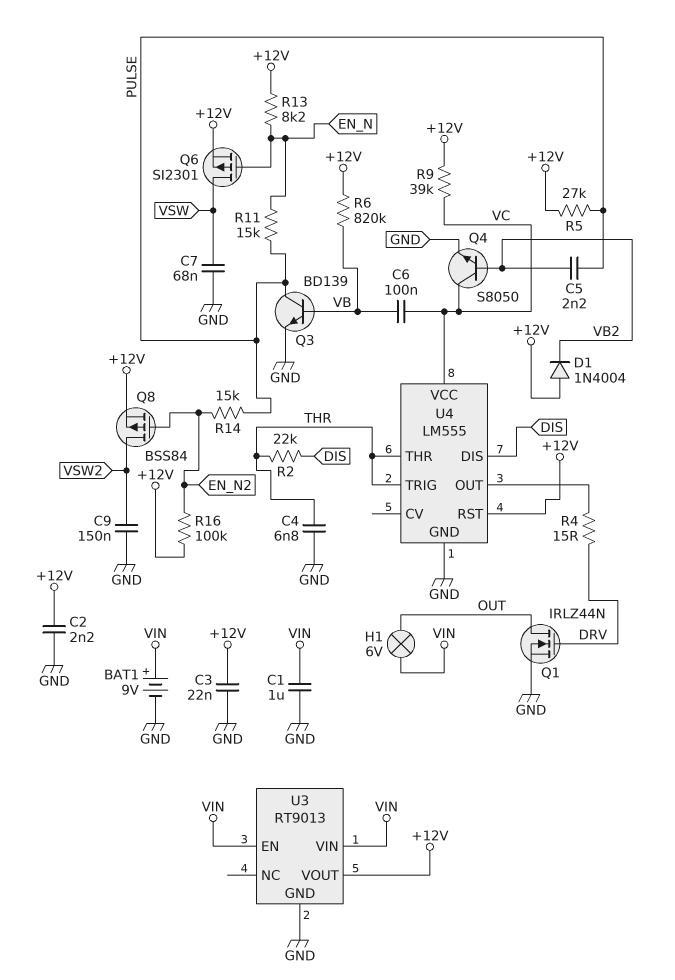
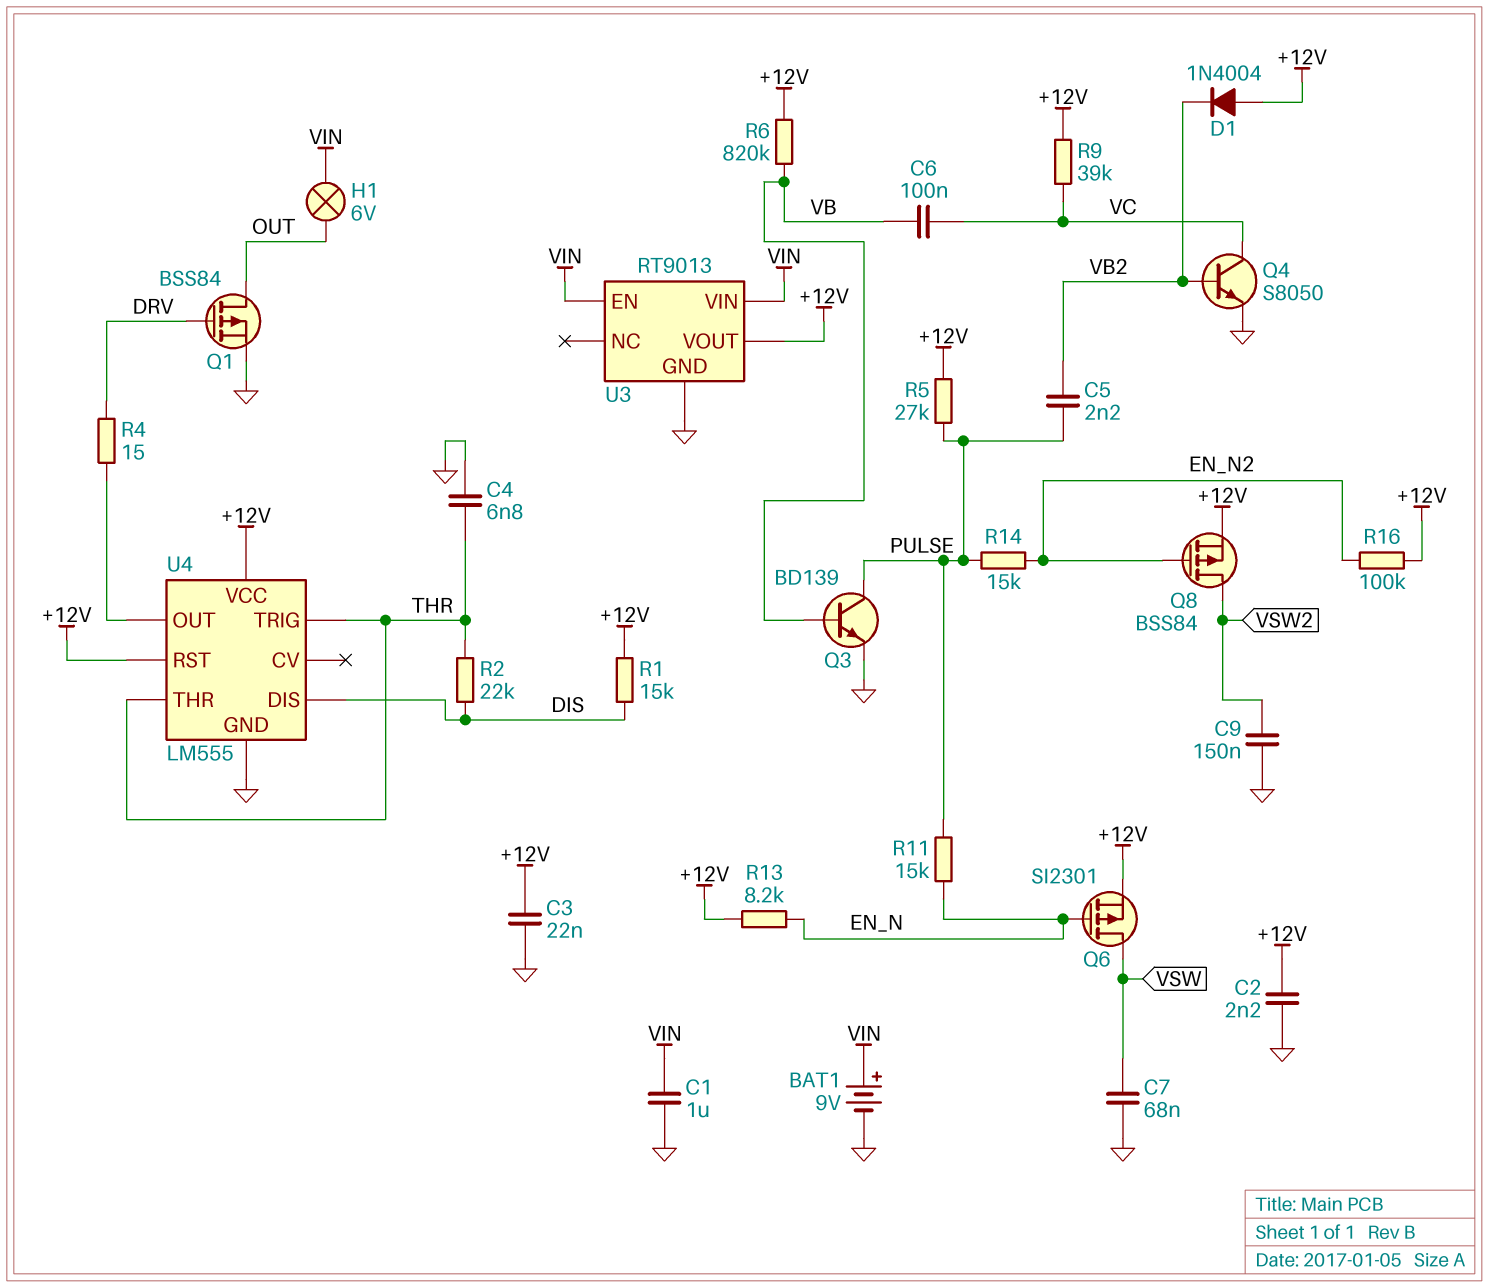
Q1: NMOS IRLZ44N (G DRV, D OUT, S GND) -> PMOS BSS84 (G DRV, D OUT, S GND)
R1: none -> 15k (+12V, DIS)
U4 pin VCC: VC -> +12V

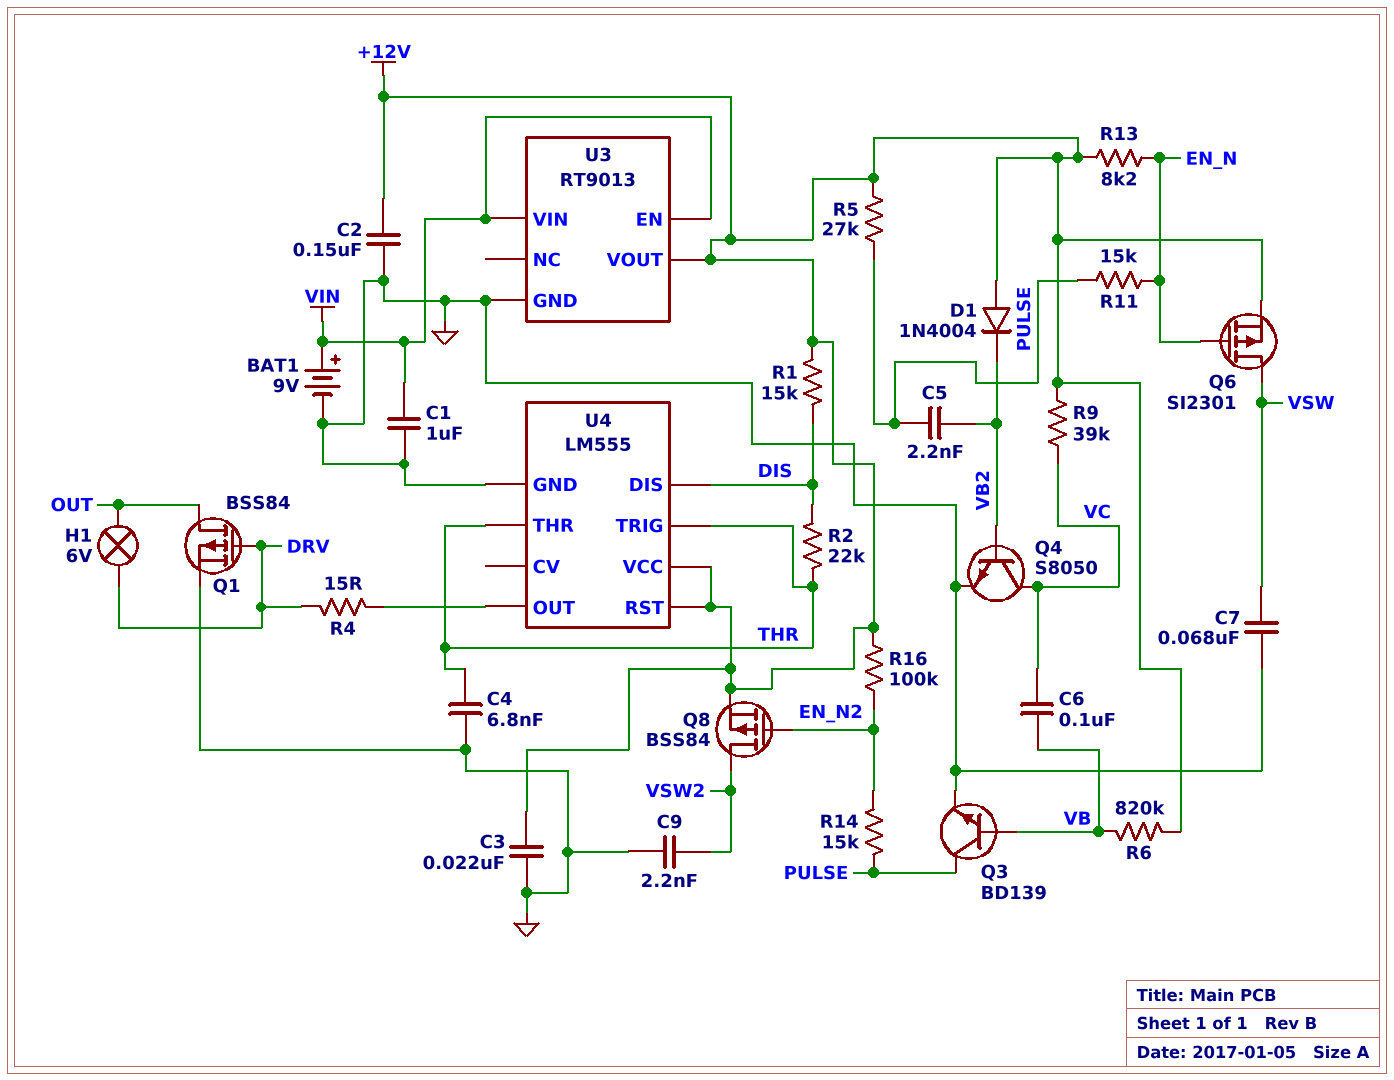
C2: 2.2nF (+12V, GND) -> 150nF (+12V, GND)
C9: 150nF (GND, VSW2) -> 2.2nF (GND, VSW2)
H1: lamp 6V (OUT, VIN) -> lamp 6V (DRV, OUT)

